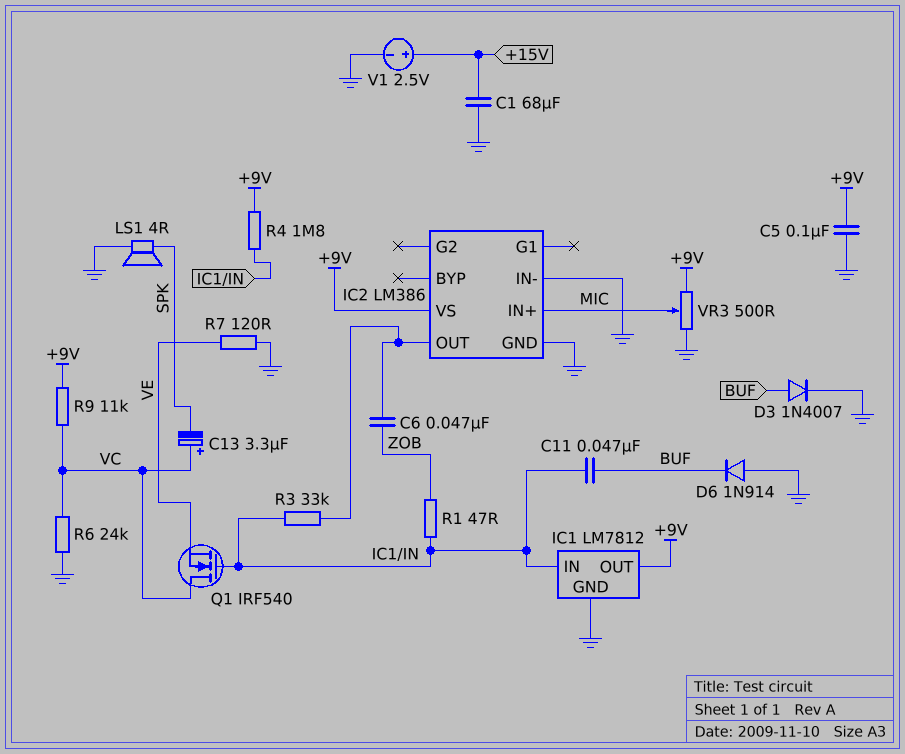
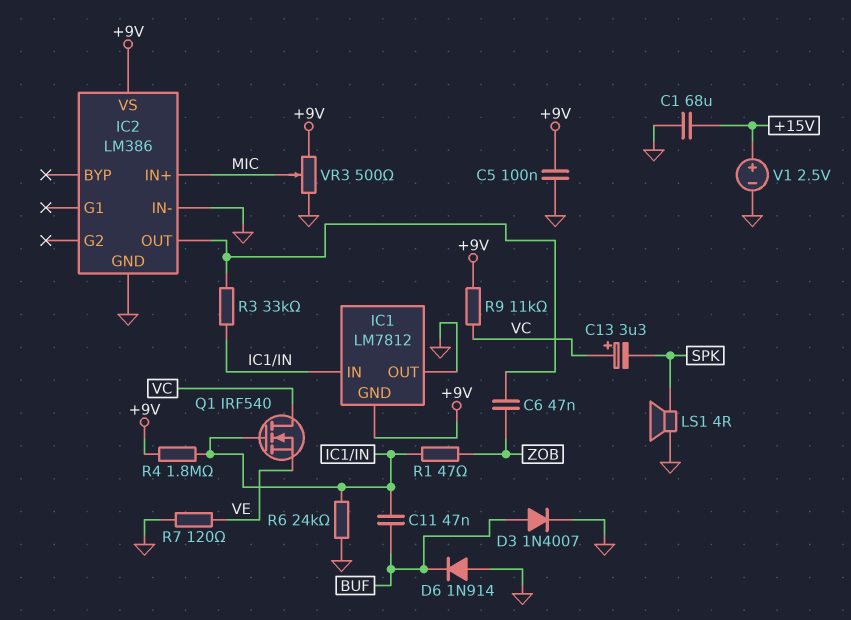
IC1 pin GND: GND -> +9V
IC1 pin OUT: +9V -> GND
R6: 24k (GND, VC) -> 24k (GND, IC1/IN)

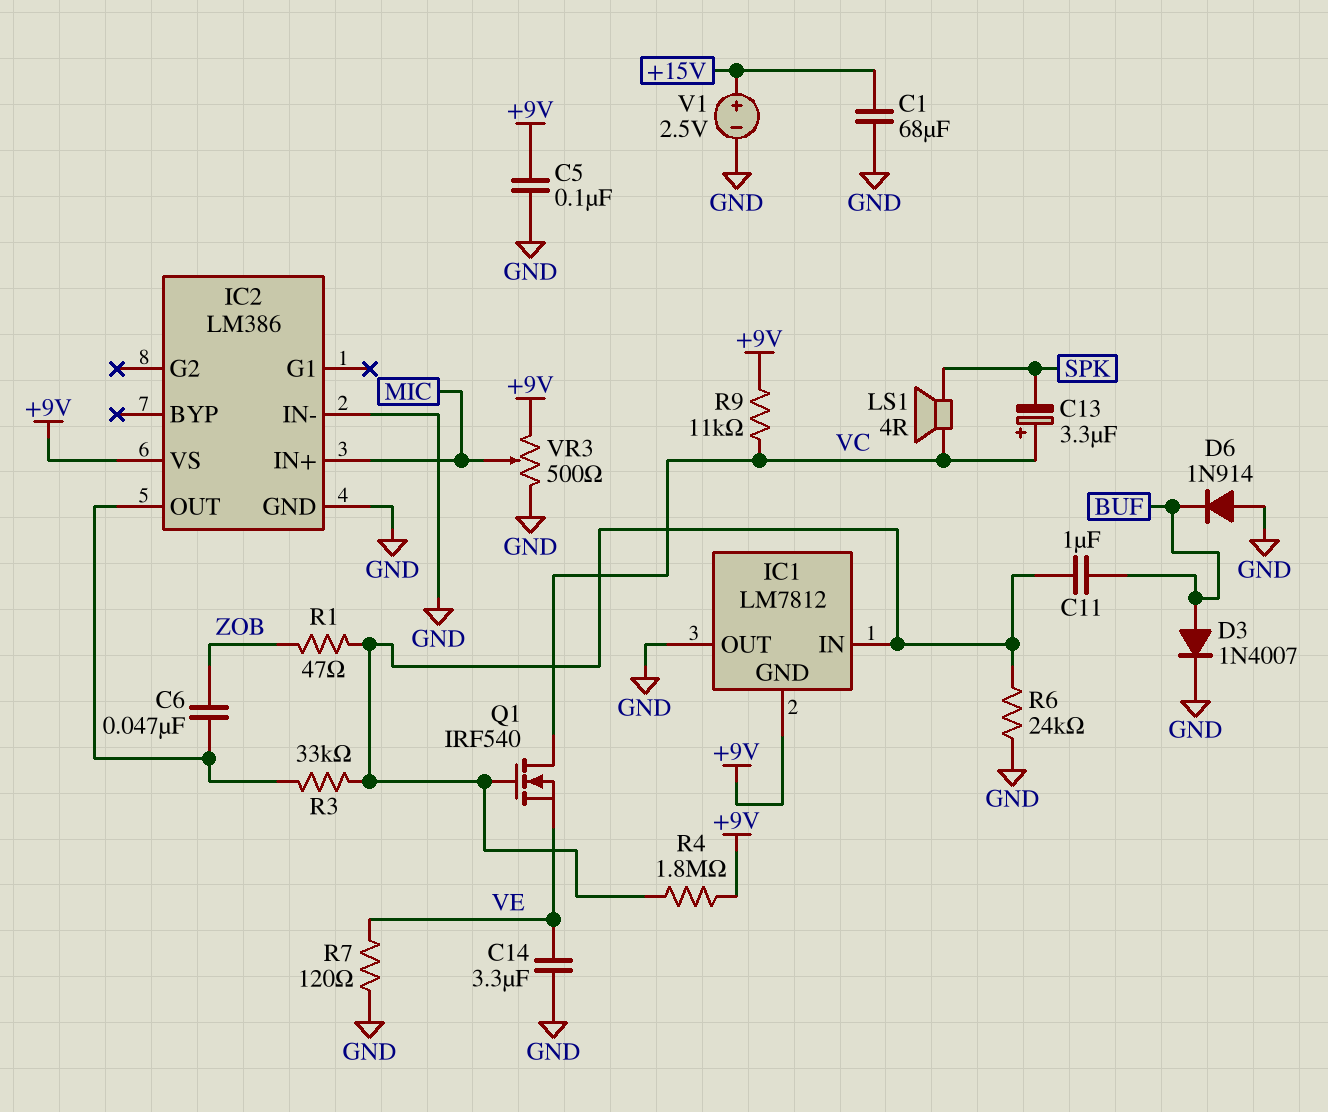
C11: 47nF (BUF, IC1/IN) -> 1uF (BUF, IC1/IN)
C14: none -> 3.3uF (GND, VE)
LS1: speaker 4R (GND, SPK) -> speaker 4R (SPK, VC)

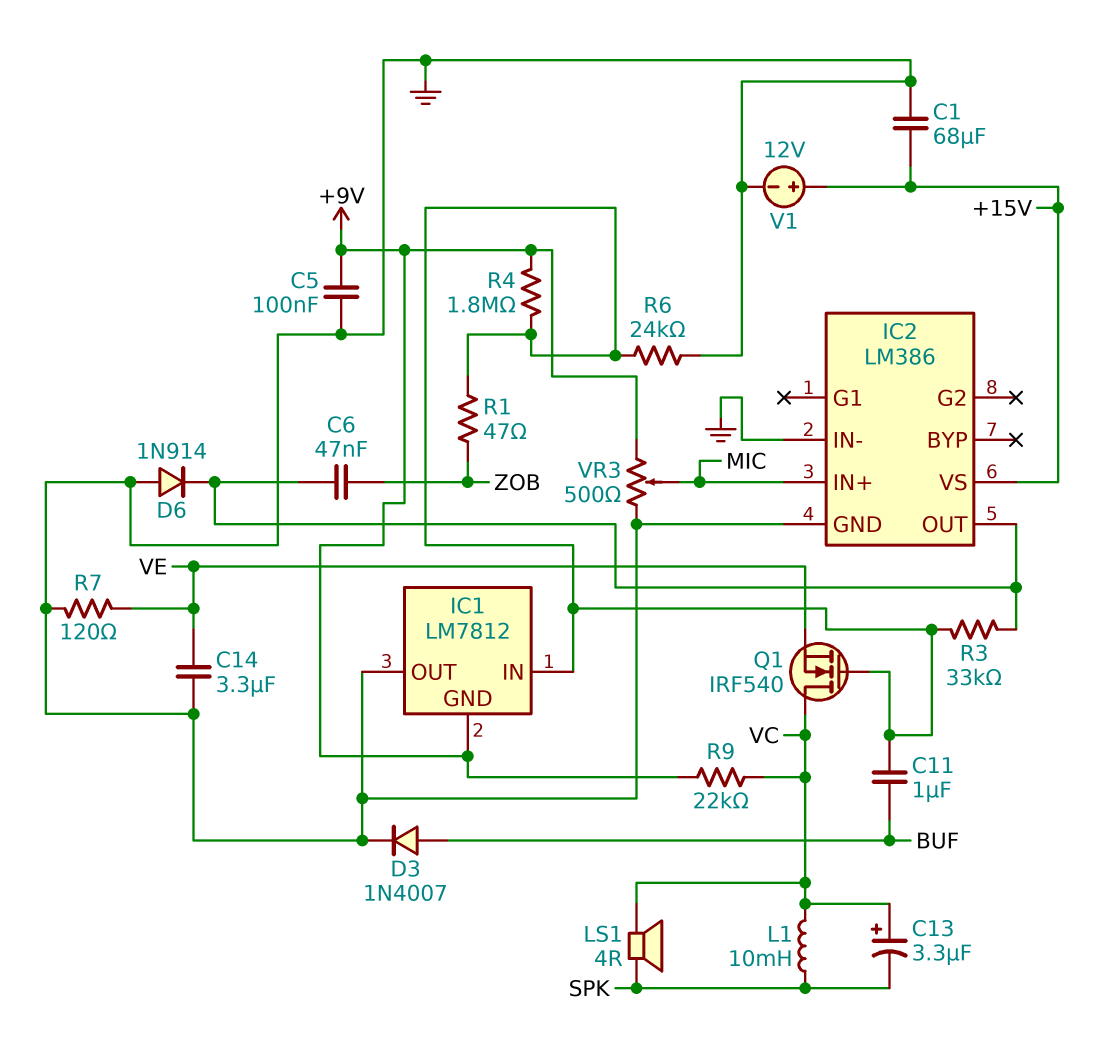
D6: diode 1N914 (A GND, K BUF) -> diode 1N914 (A GND, K IC2/OUT)
IC2 pin VS: +9V -> +15V
L1: none -> 10mH (SPK, VC)
R9: 11k (+9V, VC) -> 22k (+9V, VC)
V1: 2.5V (plus +15V, minus GND) -> 12V (plus +15V, minus GND)

